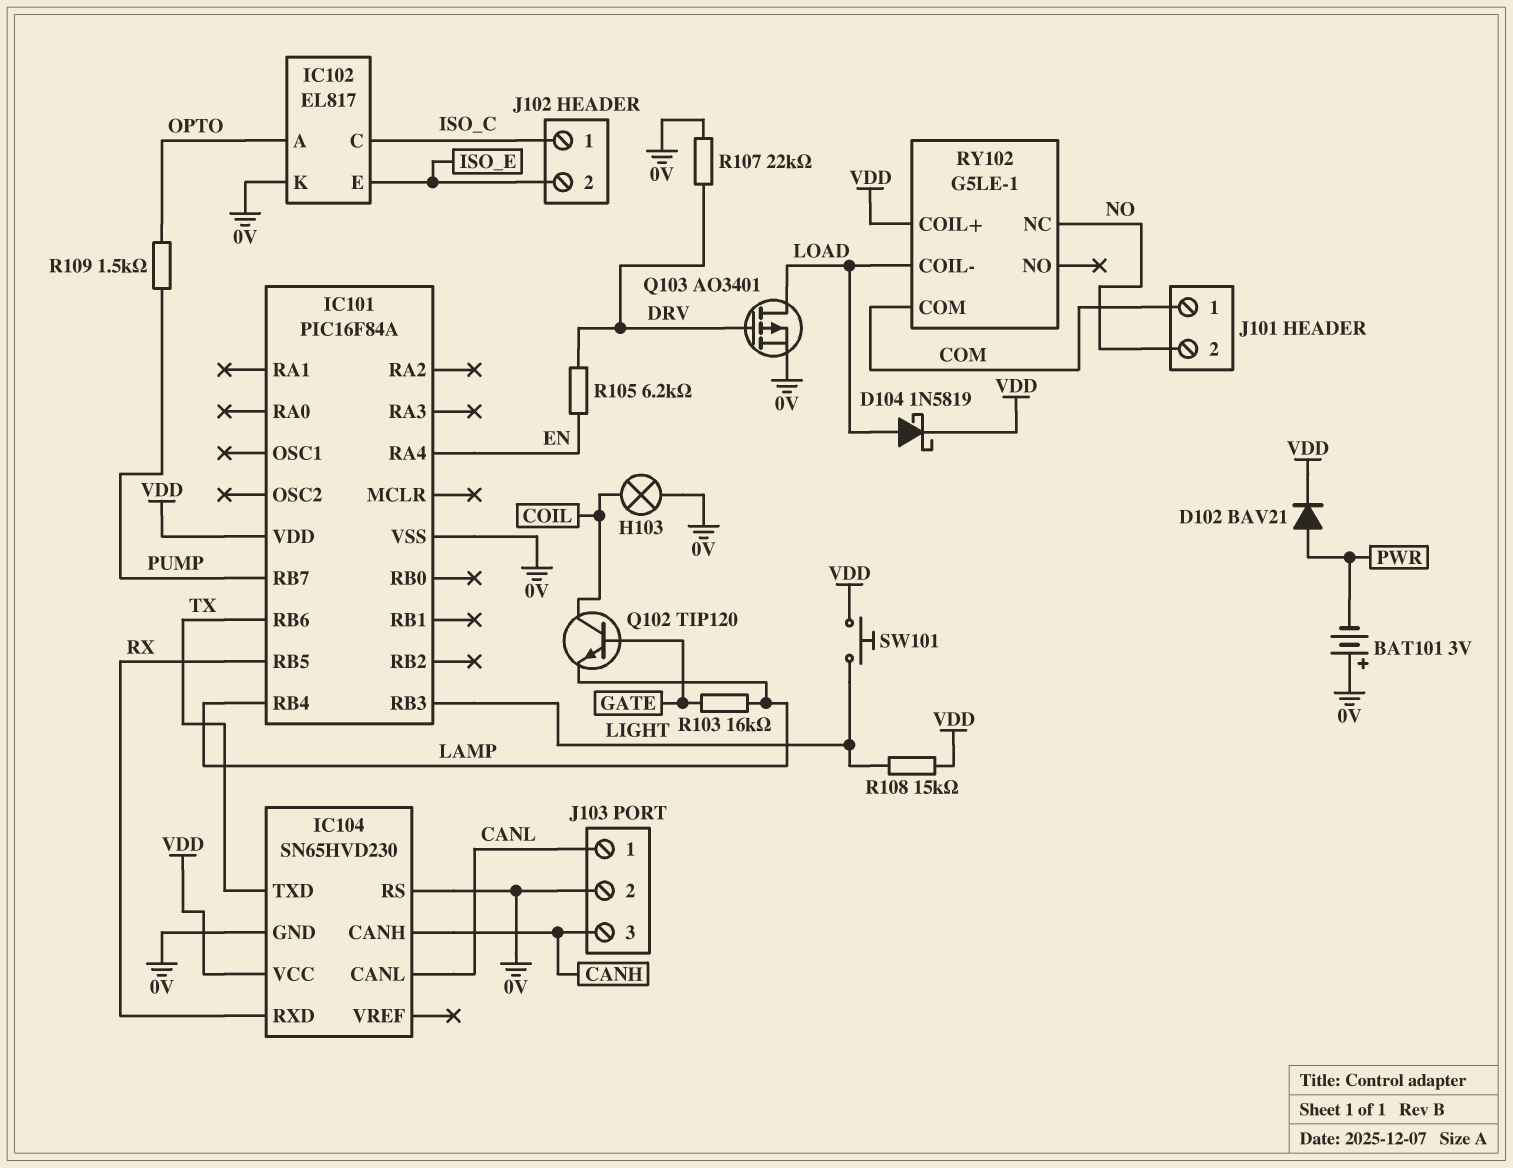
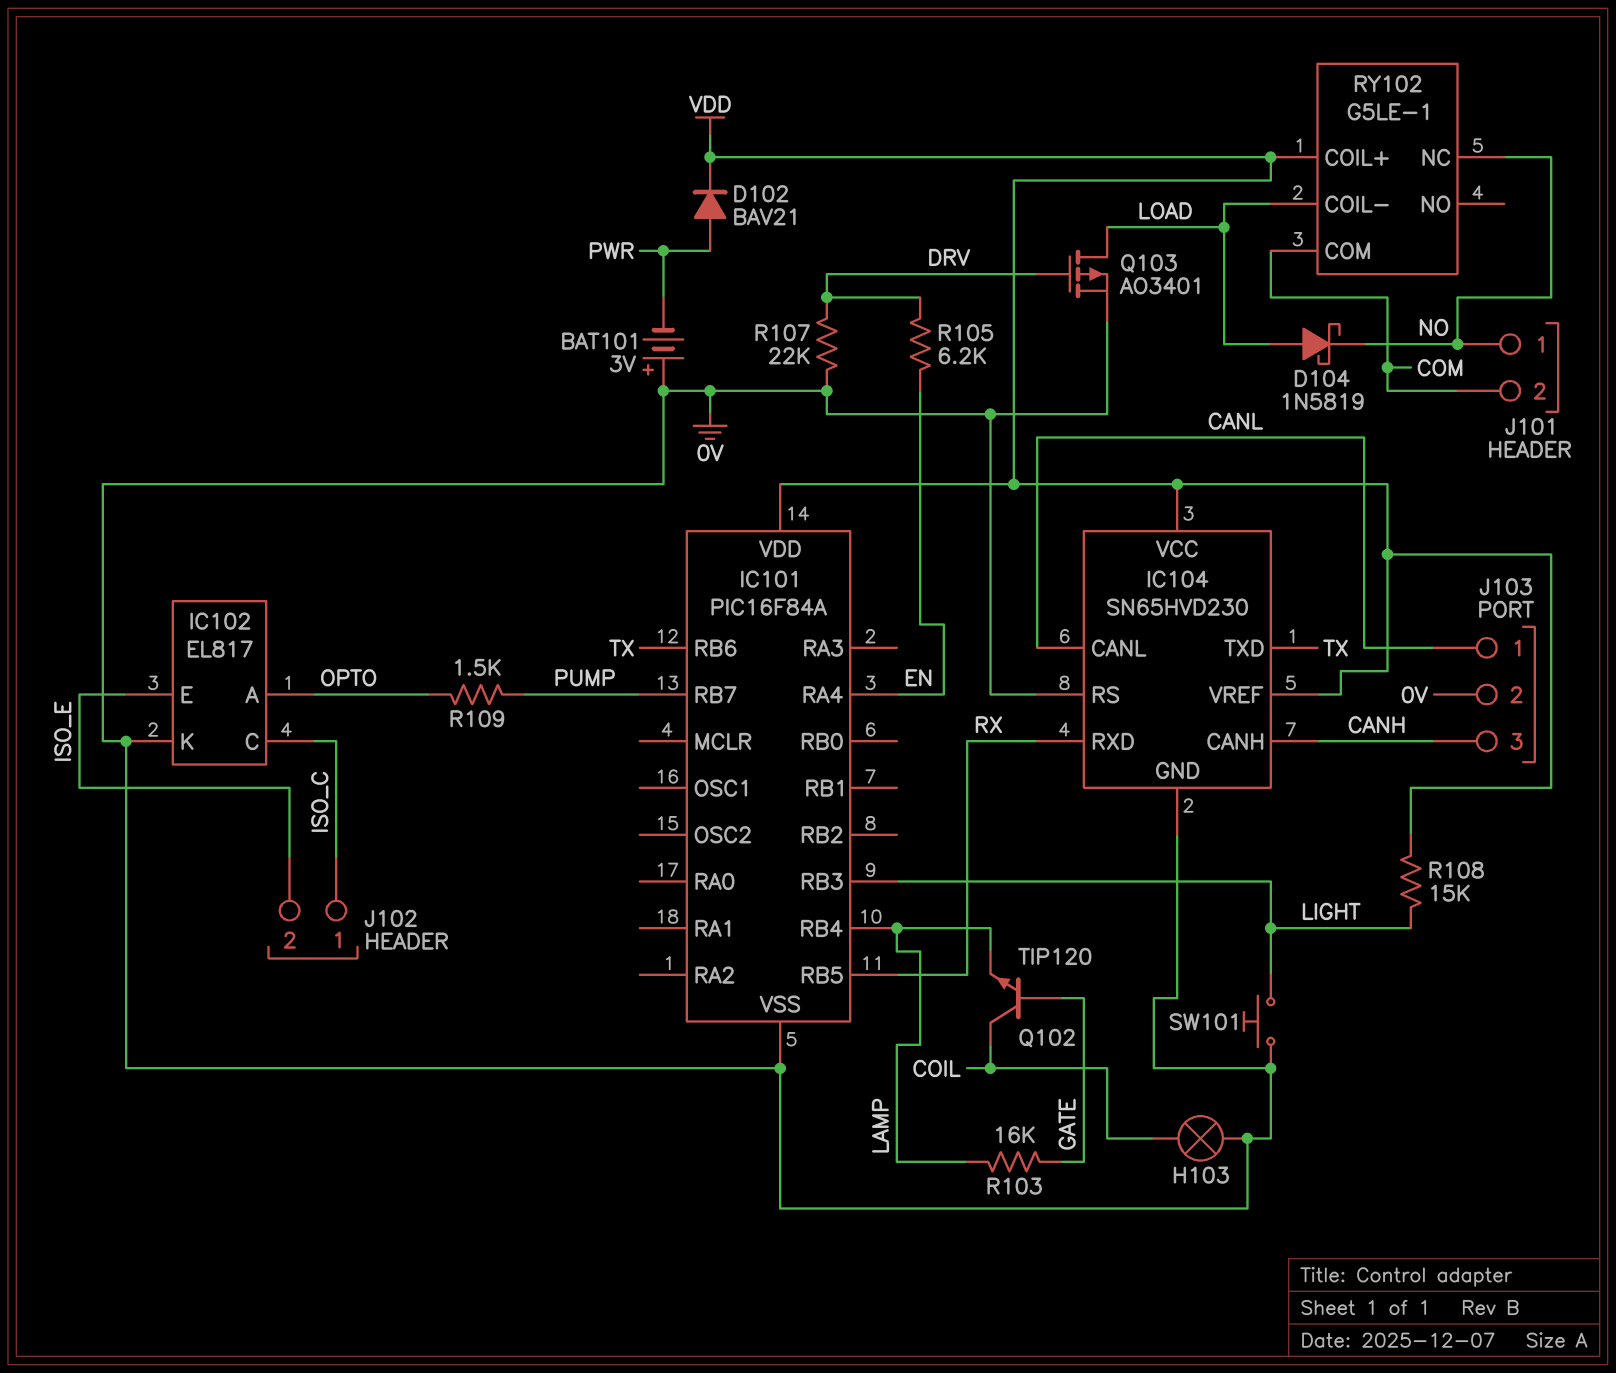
D104: schottky 1N5819 (A LOAD, K VDD) -> schottky 1N5819 (A LOAD, K NO)
IC104 pin VREF: none -> VDD
J101 pin 1: COM -> NO
J101 pin 2: NO -> COM
SW101: button (LIGHT, VDD) -> button (0V, LIGHT)

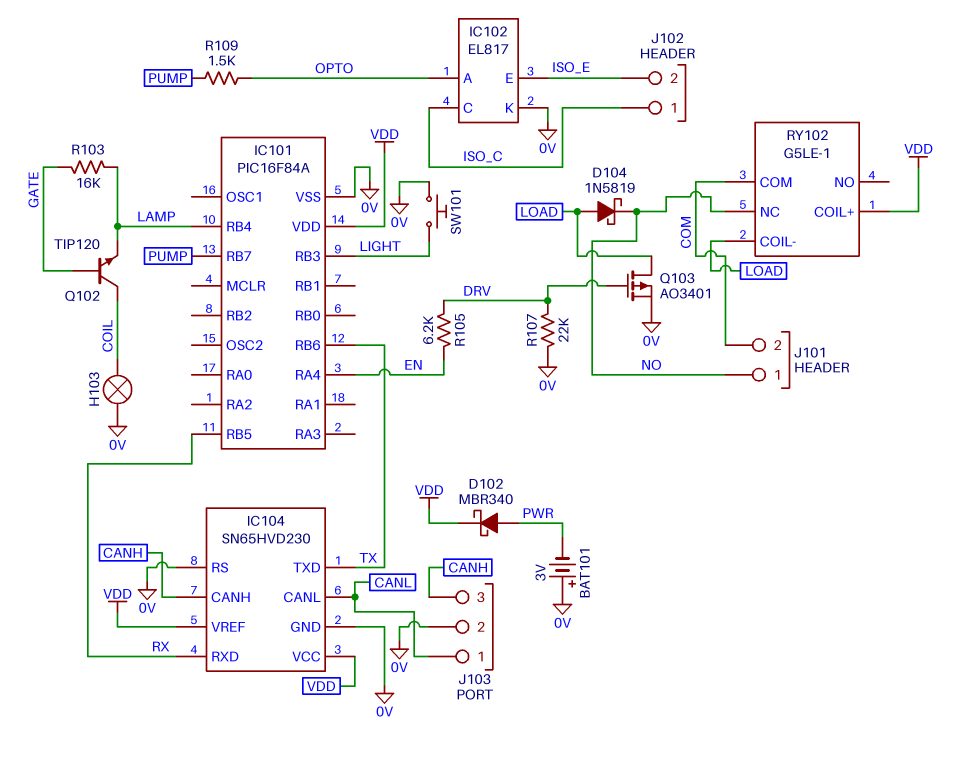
D102: diode BAV21 (A PWR, K VDD) -> schottky MBR340 (A PWR, K VDD)
R108: 15k (LIGHT, VDD) -> none

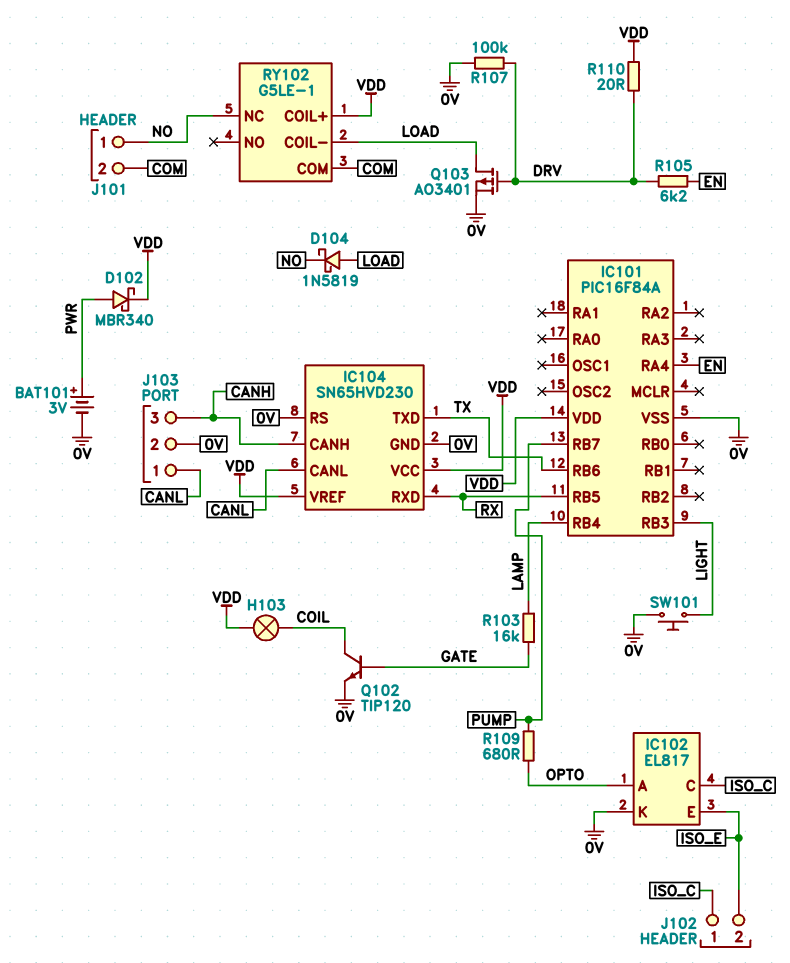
BAT101: 3V (plus 0V, minus PWR) -> 3V (plus PWR, minus 0V)
H103: lamp (0V, COIL) -> lamp (COIL, VDD)
Q102: NPN TIP120 (B GATE, C COIL, E LAMP) -> NPN TIP120 (B GATE, C COIL, E 0V)
R107: 22k (0V, DRV) -> 100k (0V, DRV)
R109: 1.5k (OPTO, PUMP) -> 680 (OPTO, PUMP)
R110: none -> 20 (DRV, VDD)

